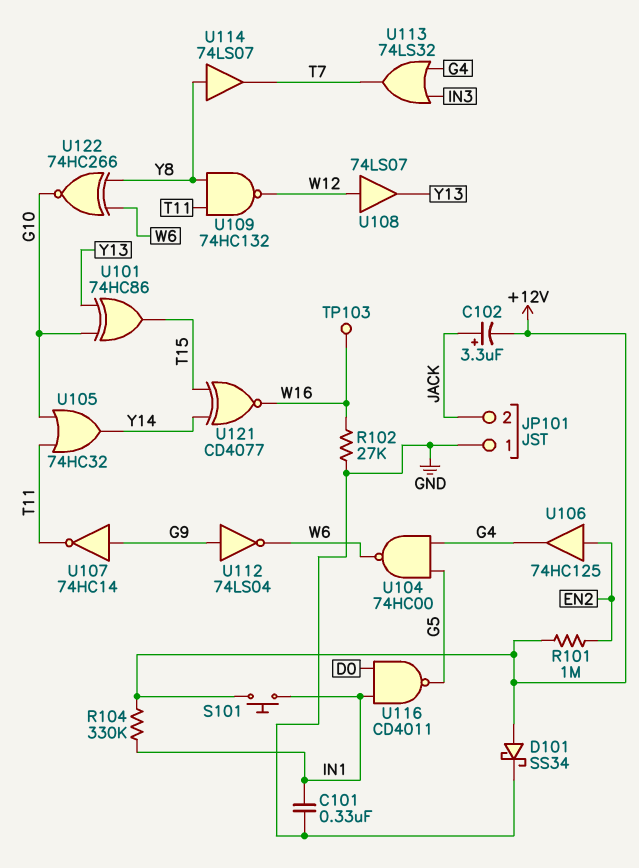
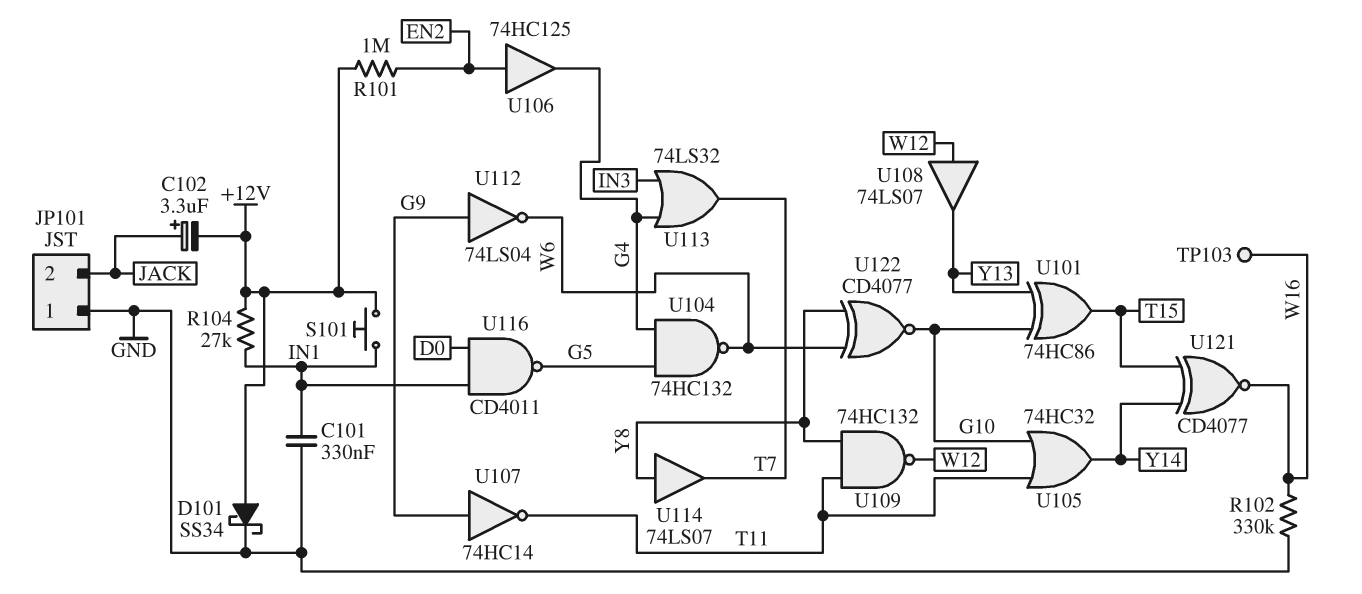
R102: 27k (GND, W16) -> 330k (GND, W16)
R104: 330k (+12V, IN1) -> 27k (+12V, IN1)
U104: NAND 74HC00 (in G4, in G5, out W6) -> NAND 74HC132 (in G4, in G5, out W6)
U122: XNOR 74HC266 (in W6, in Y8, out G10) -> XNOR CD4077 (in W6, in Y8, out G10)

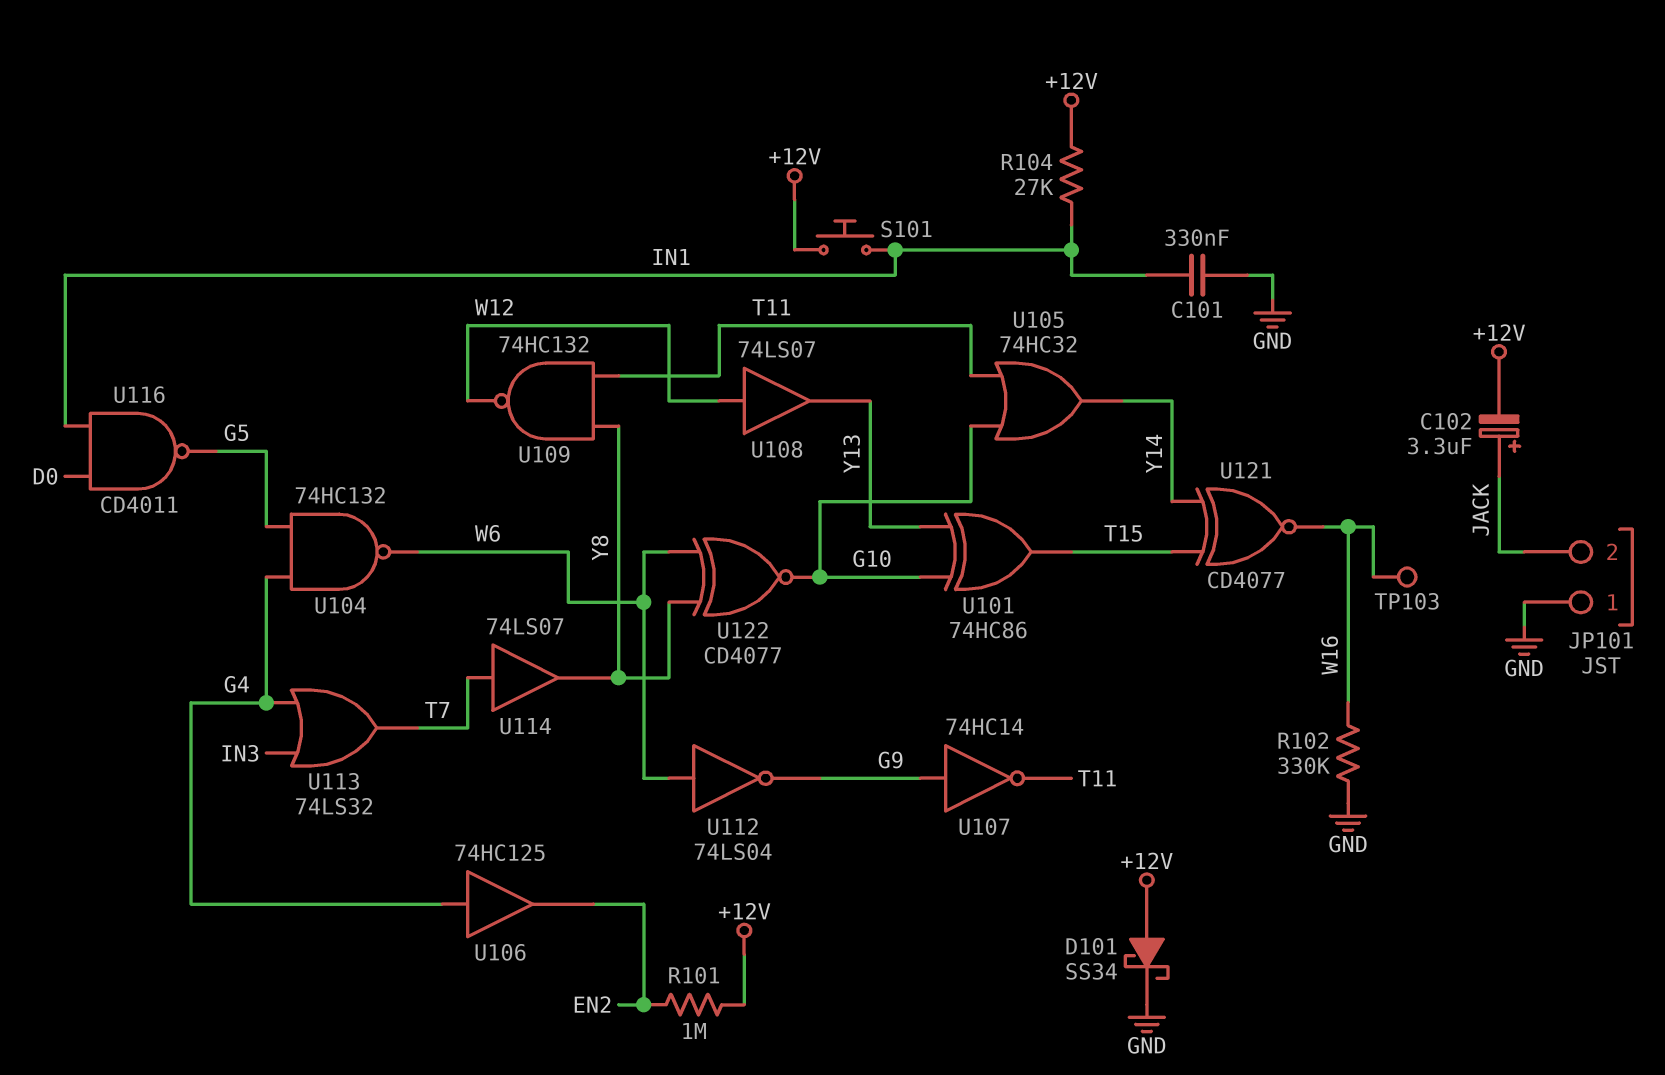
U106: buffer 74HC125 (in EN2, out G4) -> buffer 74HC125 (in G4, out EN2)
U112: NOT 74LS04 (in G9, out W6) -> NOT 74LS04 (in W6, out G9)
U114: buffer 74LS07 (in Y8, out T7) -> buffer 74LS07 (in T7, out Y8)

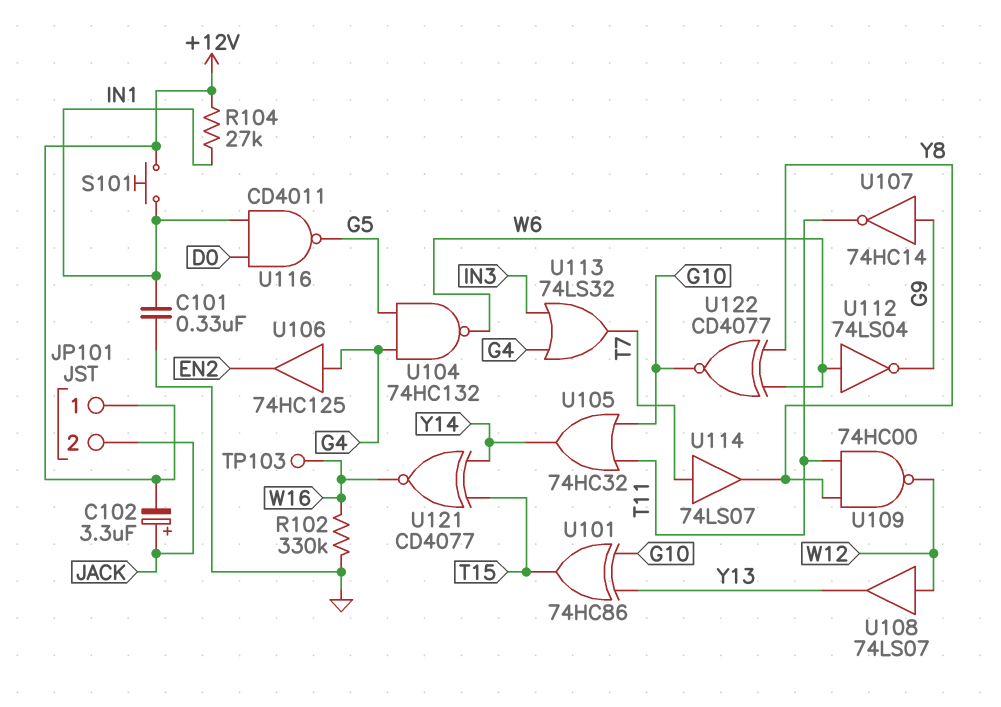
D101: schottky SS34 (A +12V, K GND) -> none
JP101 pin 1: GND -> +12V
R101: 1M (+12V, EN2) -> none
U109: NAND 74HC132 (in T11, in Y8, out W12) -> NAND 74HC00 (in T11, in Y8, out W12)

